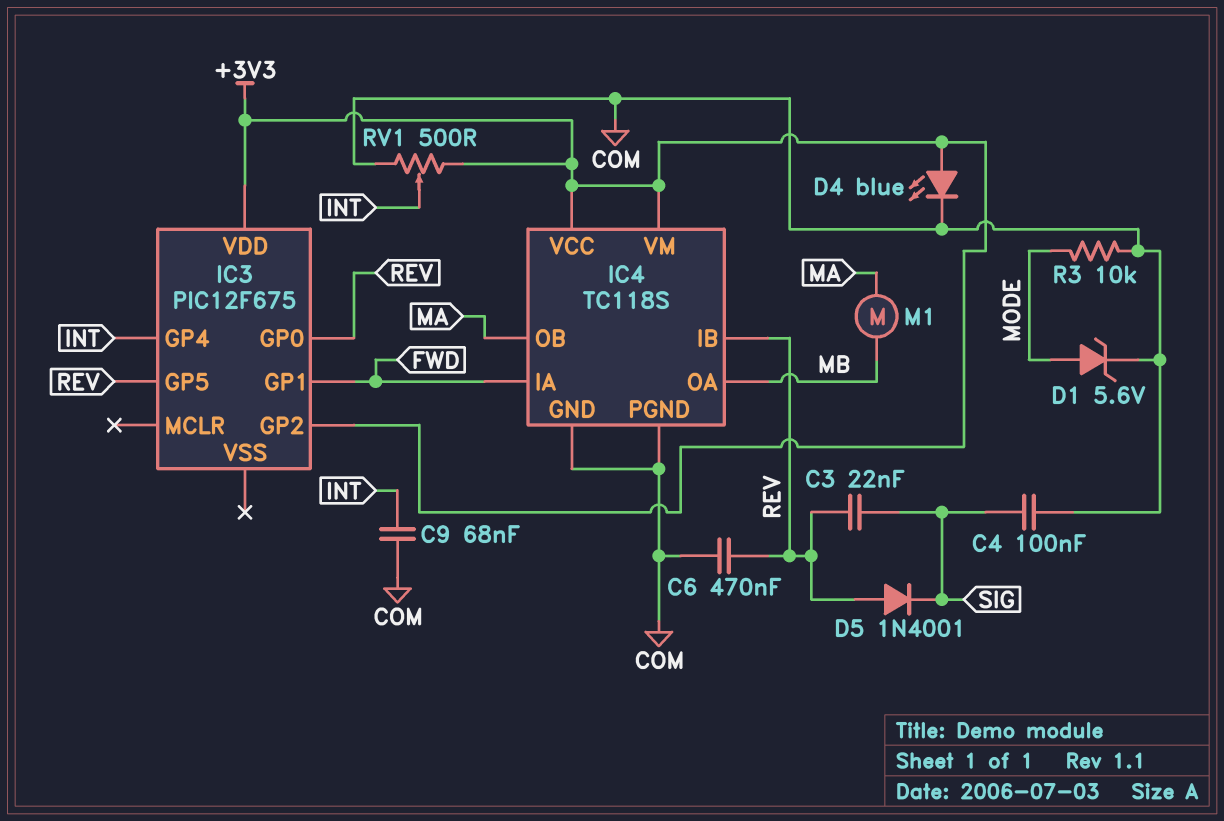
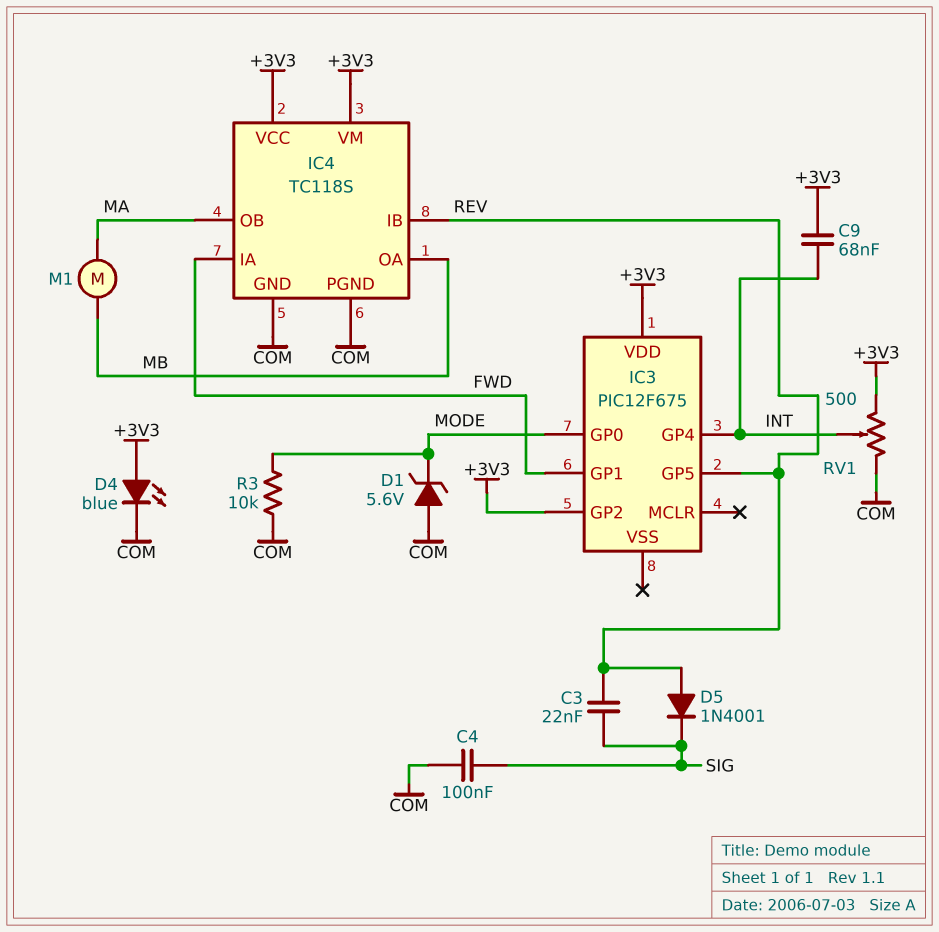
C6: 470nF (COM, REV) -> none
C9: 68nF (COM, INT) -> 68nF (+3V3, INT)
D1: zener 5.6V (A MODE, K COM) -> zener 5.6V (A COM, K MODE)
IC3 pin GP0: REV -> MODE

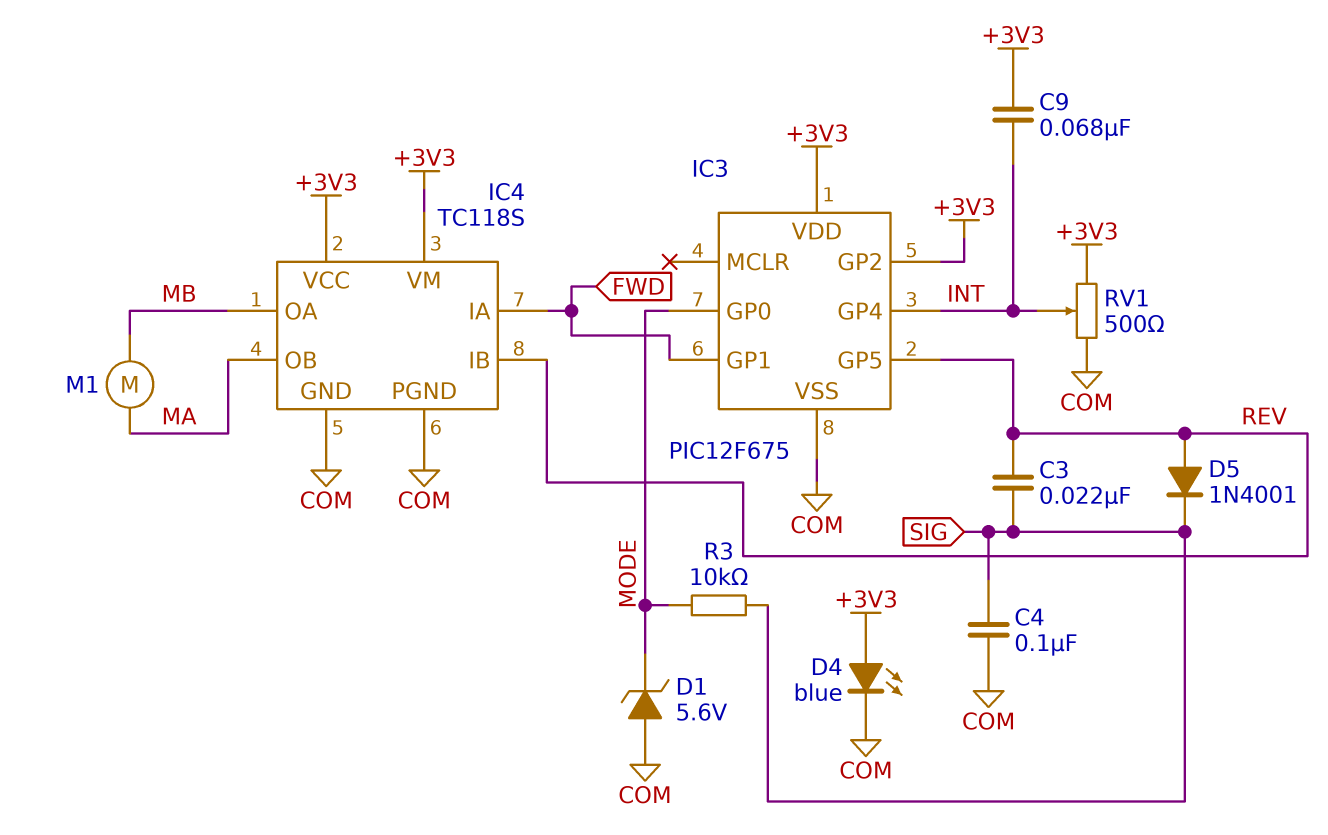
IC3 pin VSS: none -> COM
R3: 10k (COM, MODE) -> 10k (MODE, SIG)

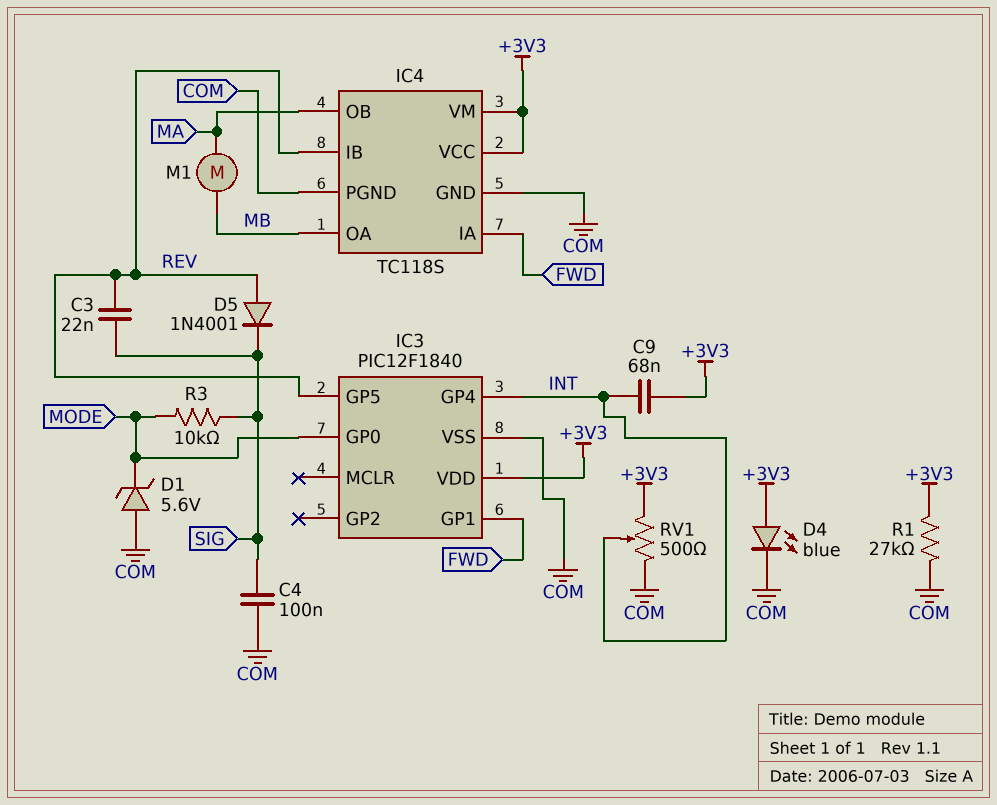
IC3: PIC12F675 -> PIC12F1840
IC3 pin GP2: +3V3 -> none
R1: none -> 27k (+3V3, COM)

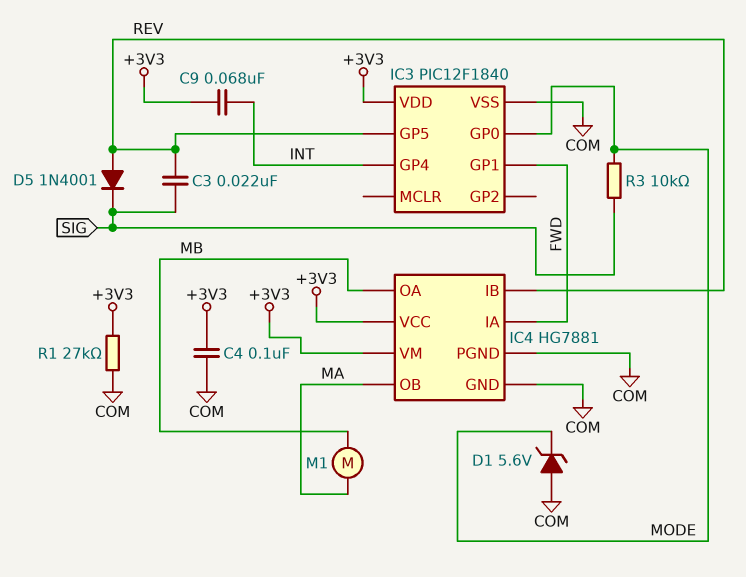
C4: 100nF (COM, SIG) -> 100nF (+3V3, COM)
D4: LED blue (A +3V3, K COM) -> none
IC4: TC118S -> HG7881
RV1: 500 (+3V3, COM, wiper INT) -> none

